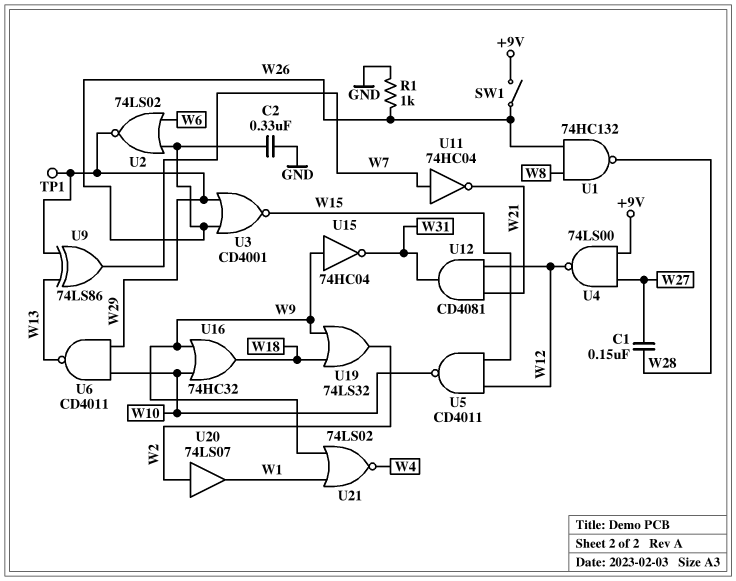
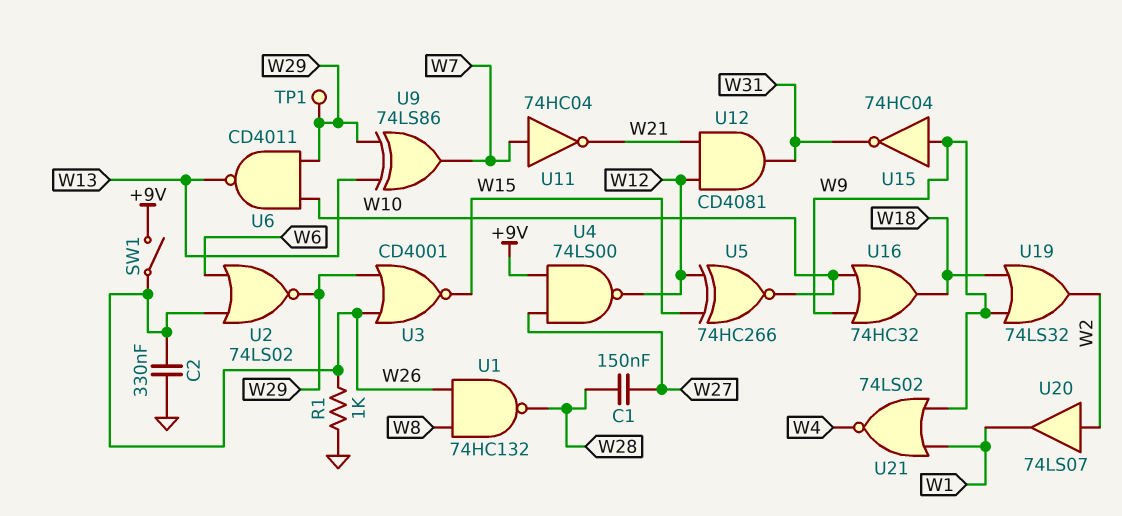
U5: NAND CD4011 (in W12, in W15, out W10) -> XNOR 74HC266 (in W12, in W15, out W10)

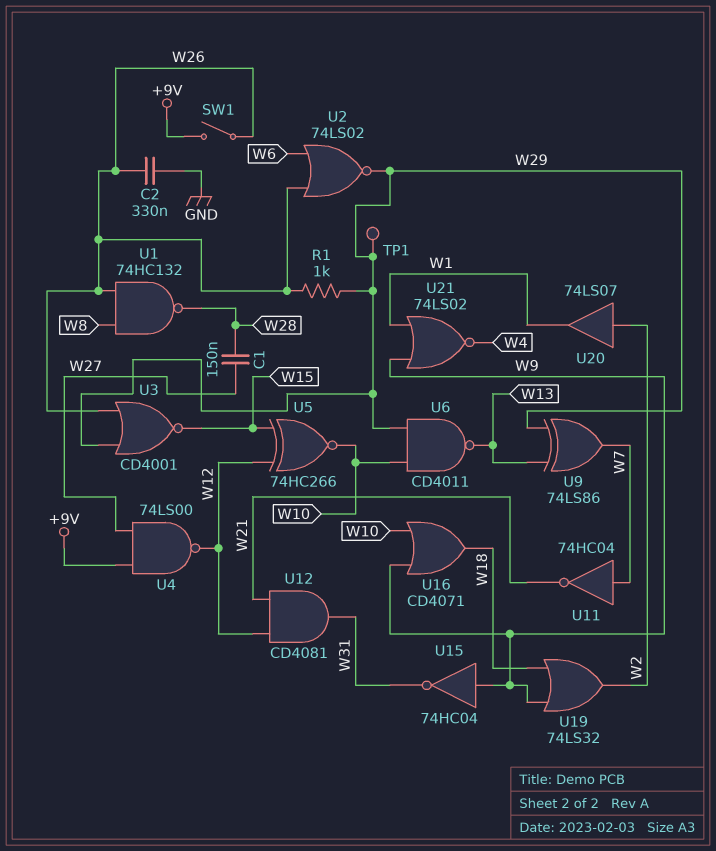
R1: 1k (GND, W26) -> 1k (W26, W29)
U16: OR 74HC32 (in W9, in W10, out W18) -> OR CD4071 (in W9, in W10, out W18)

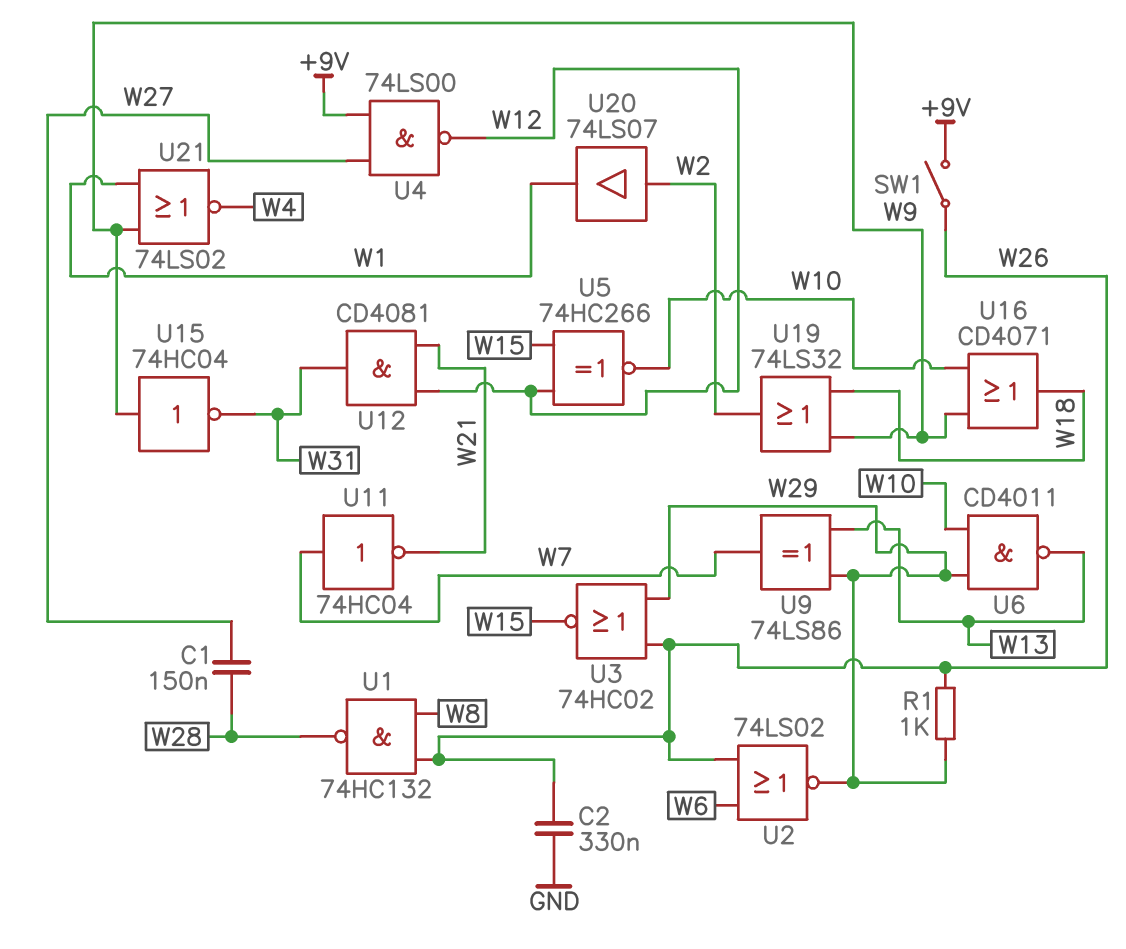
TP1: test point (W29) -> none
U3: NOR CD4001 (in W26, in W29, out W15) -> NOR 74HC02 (in W26, in W29, out W15)

